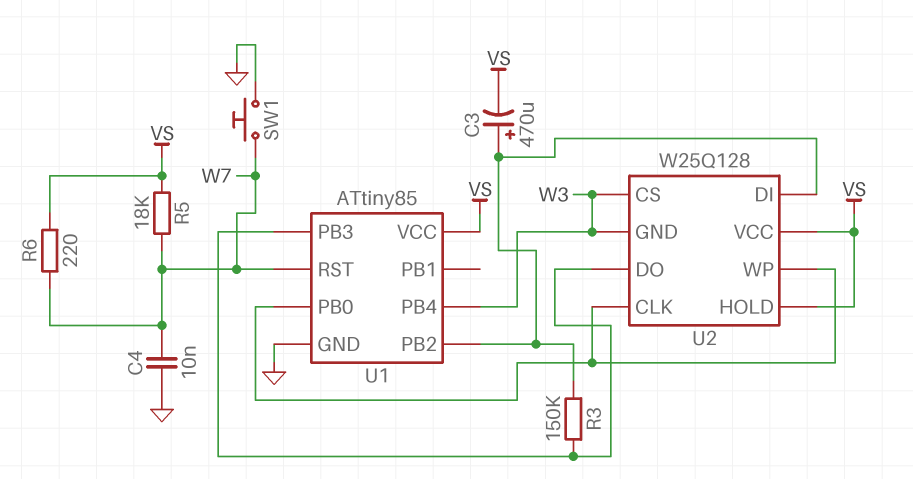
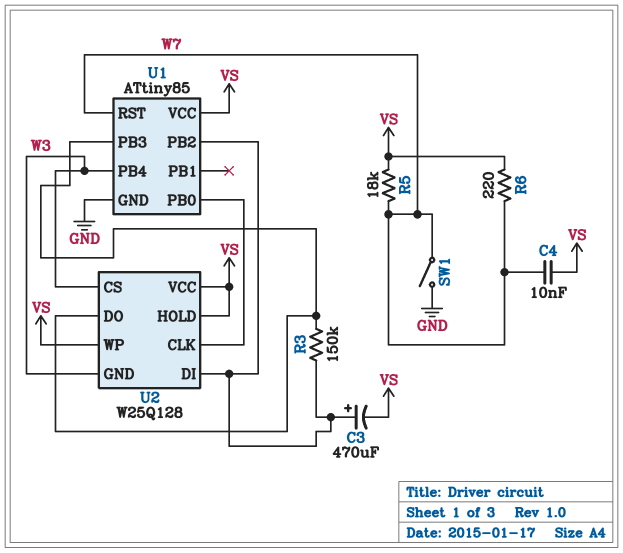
C4: 10nF (GND, W7) -> 10nF (VS, W7)
SW1: button (GND, W7) -> switch (GND, W7)
U2 pin WP: U1/PB0 -> VS

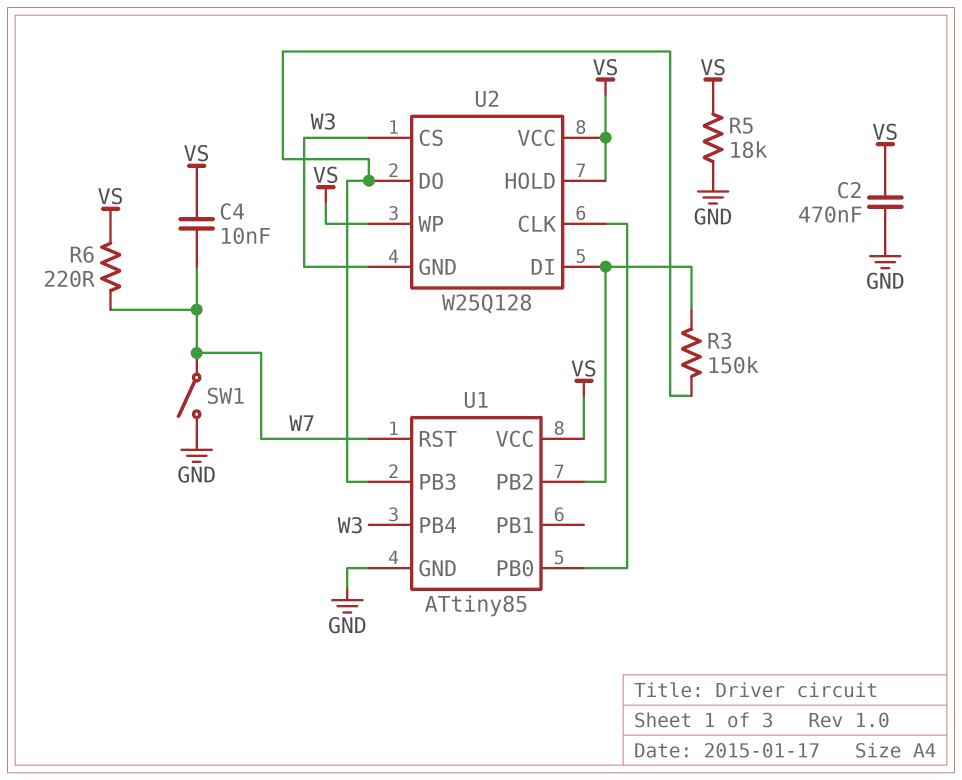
C2: none -> 470nF (GND, VS)
C3: 470uF (plus U1/PB2, minus VS) -> none
R5: 18k (VS, W7) -> 18k (GND, VS)

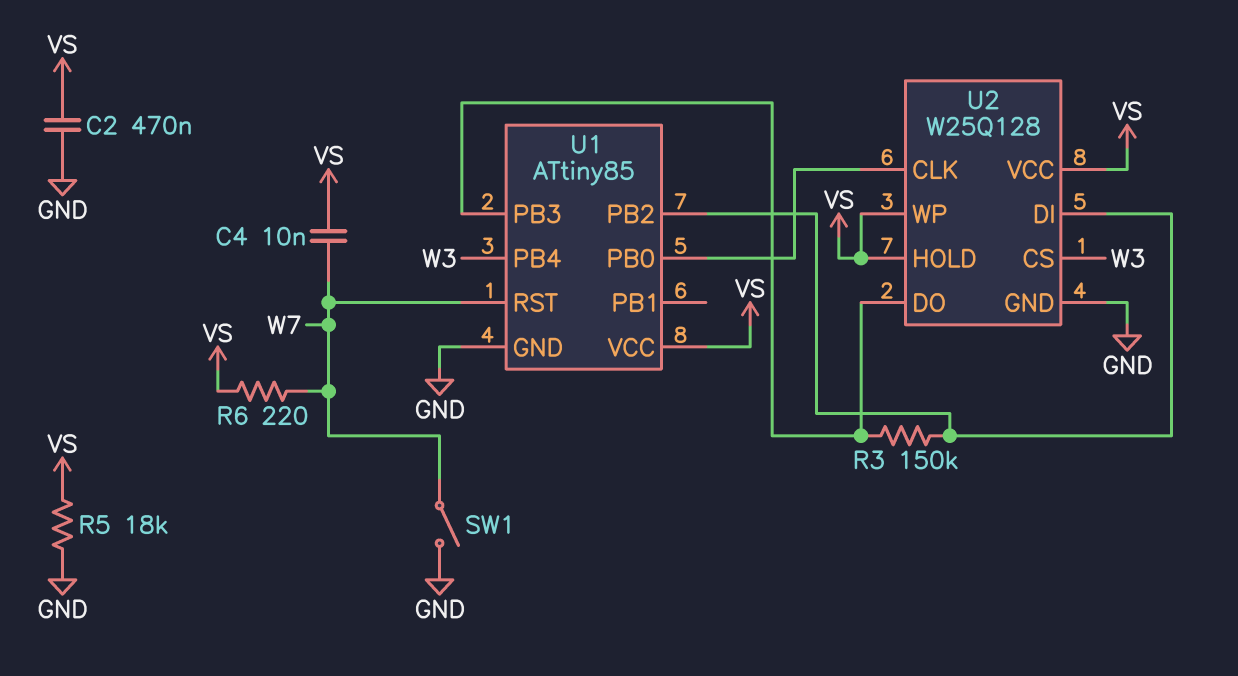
U2 pin GND: W3 -> GND

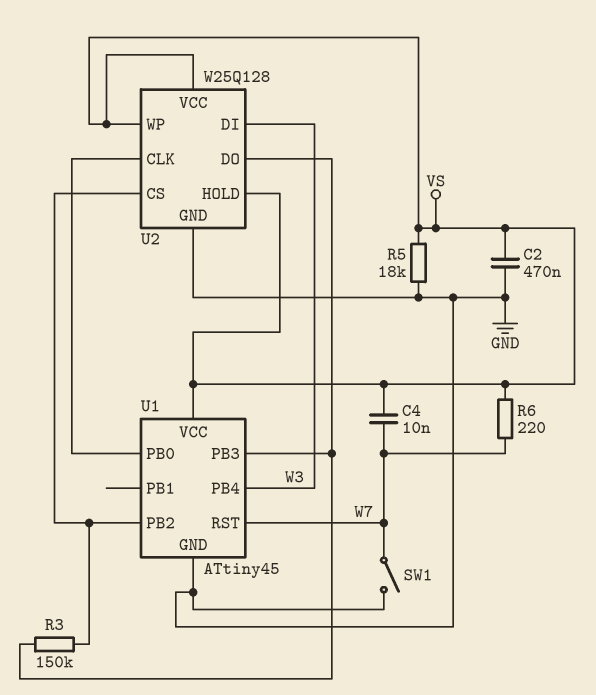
U1: ATtiny85 -> ATtiny45
U2 pin CS: W3 -> U1/PB2
U2 pin DI: U1/PB2 -> W3

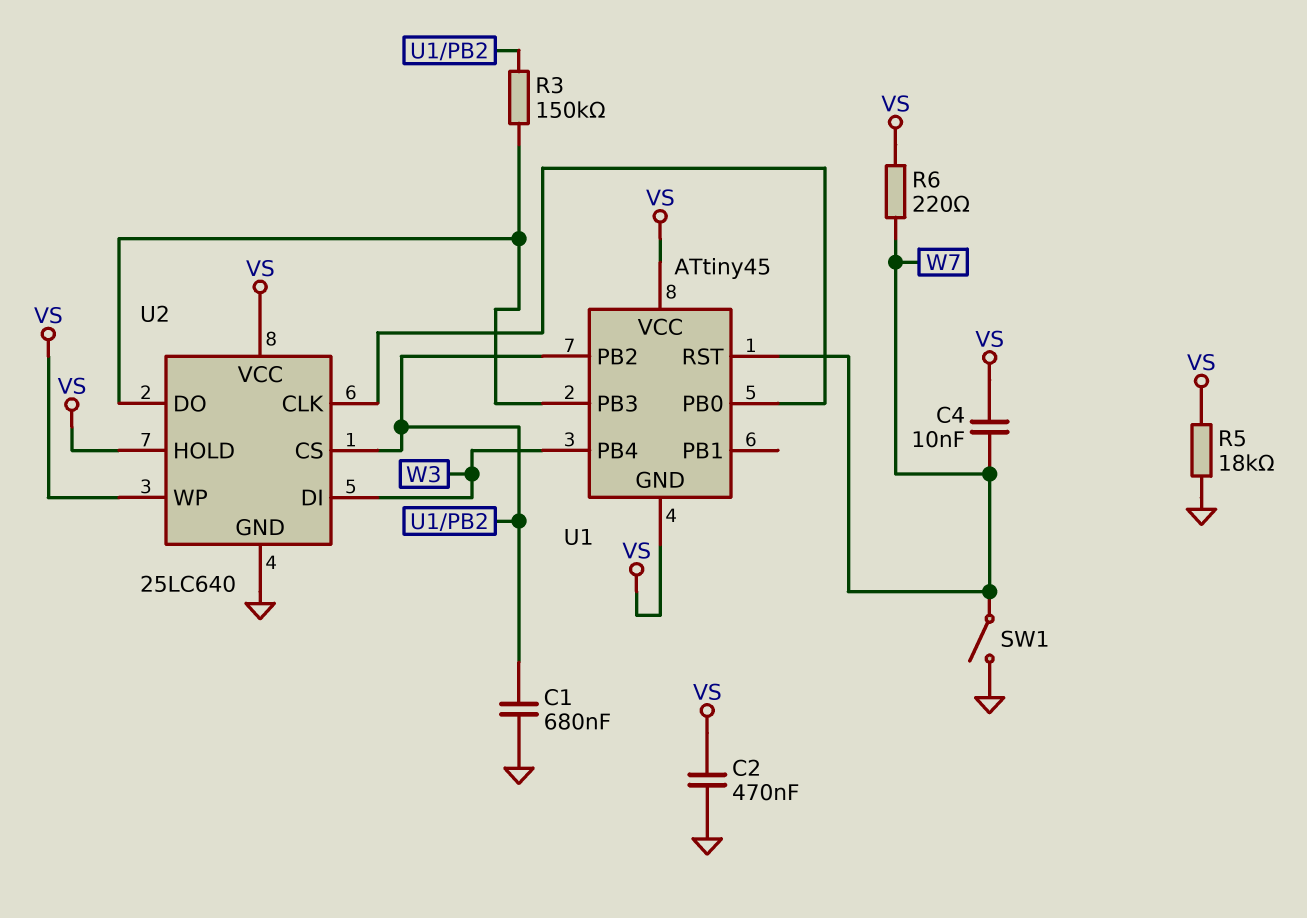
C1: none -> 680nF (GND, U1/PB2)
U1 pin GND: GND -> VS
U2: W25Q128 -> 25LC640

